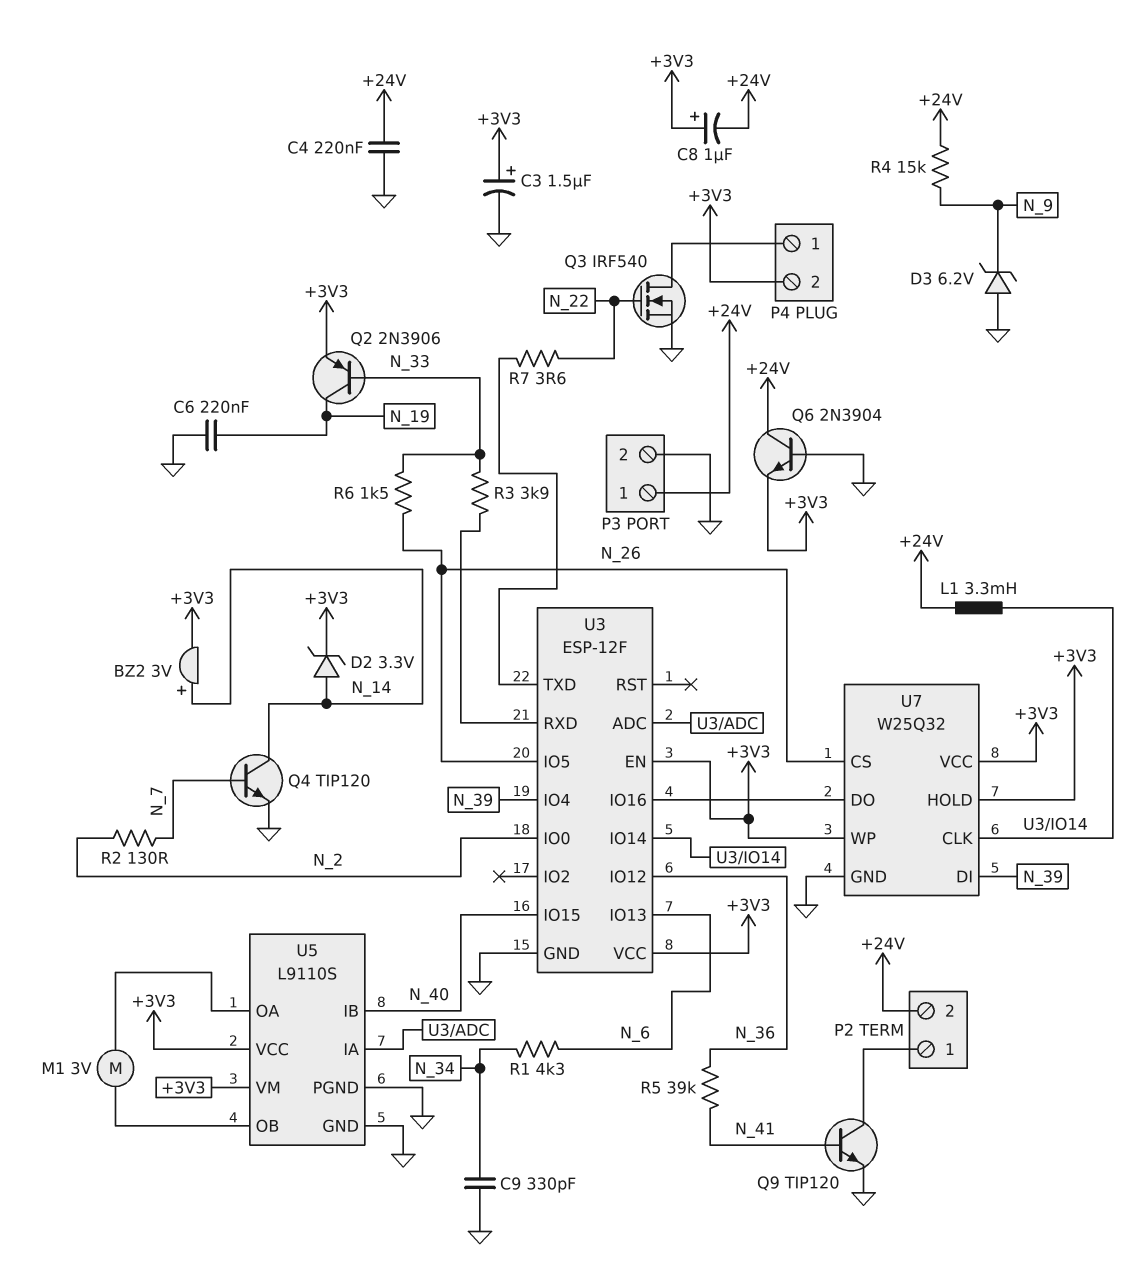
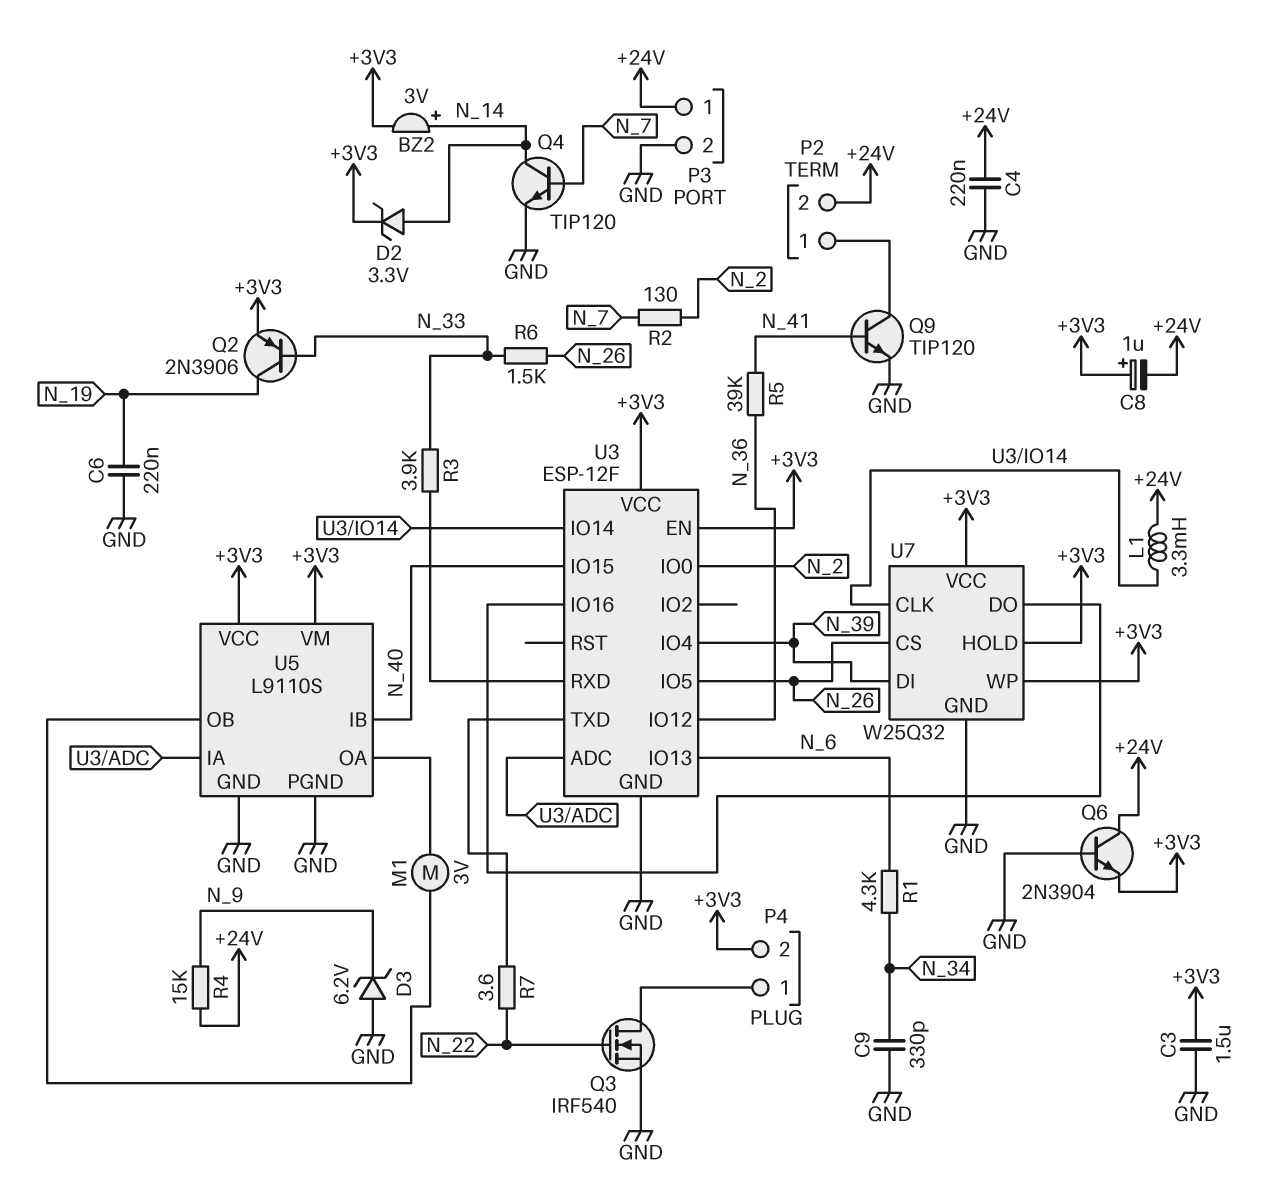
C3: 1.5uF (plus +3V3, minus GND) -> 1.5uF (+3V3, GND)

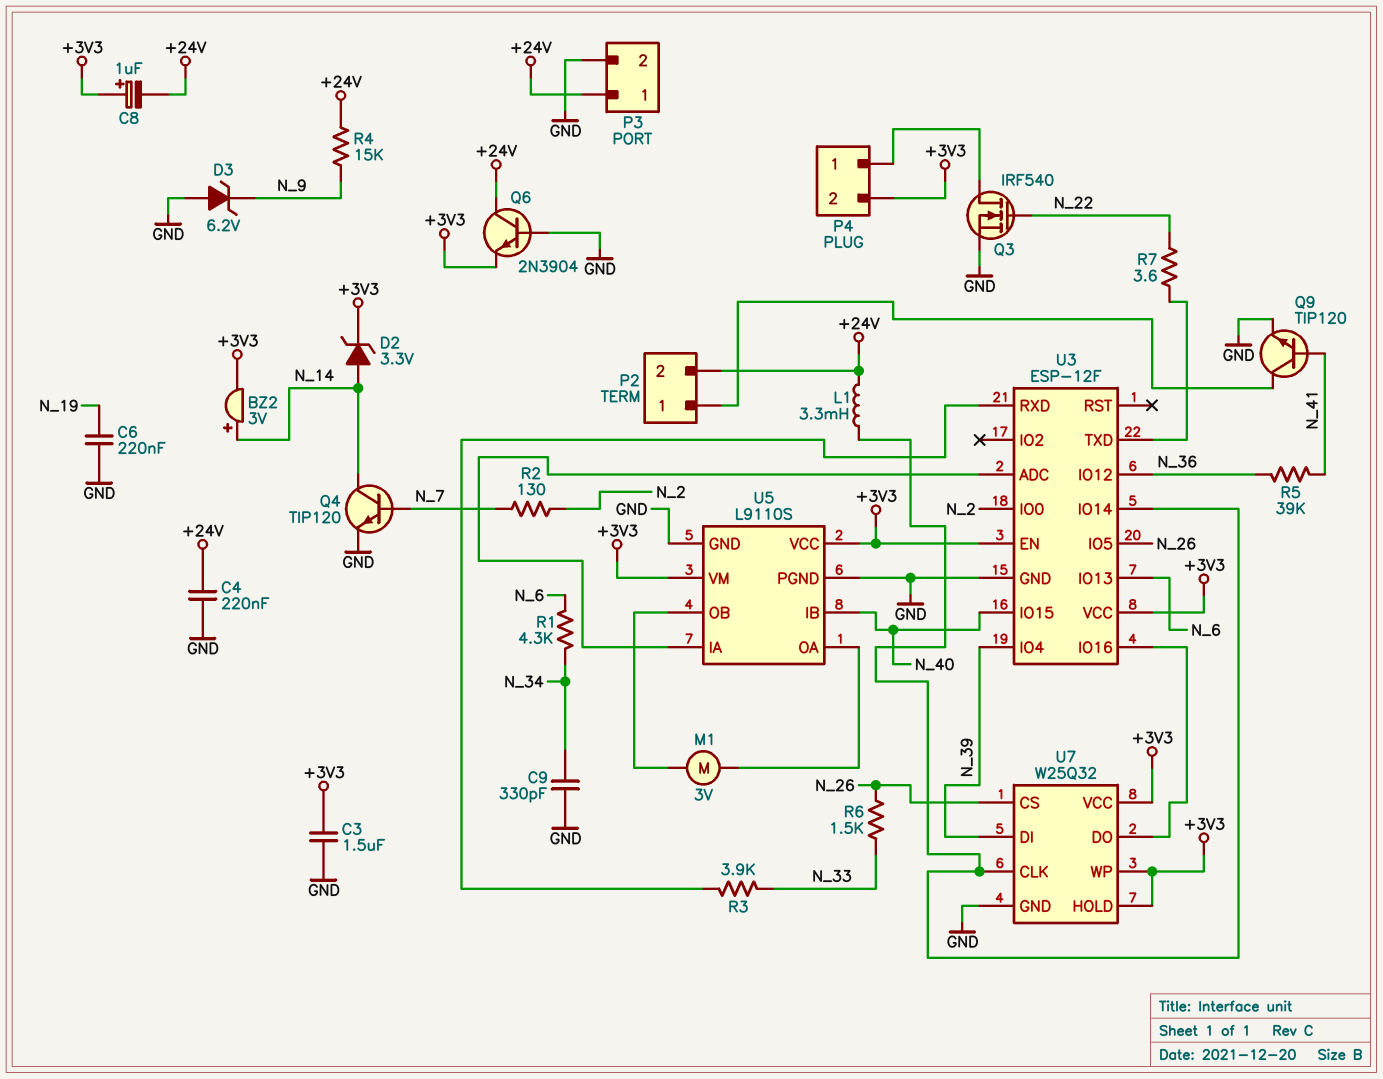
Q2: PNP 2N3906 (B N_33, C N_19, E +3V3) -> none

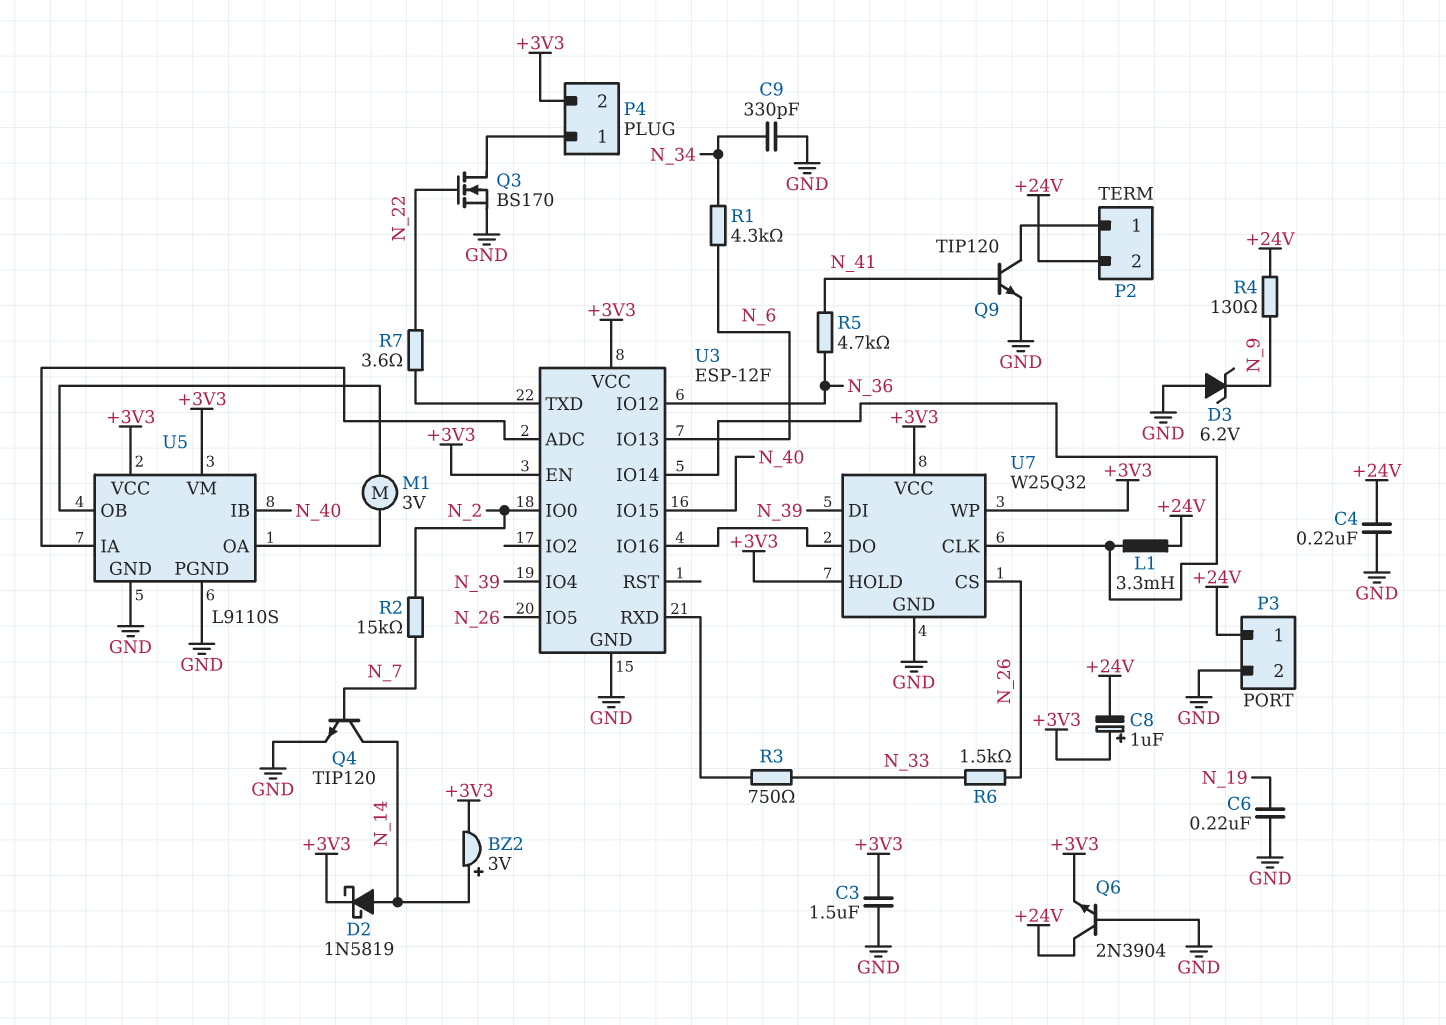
D2: zener 3.3V (A N_14, K +3V3) -> schottky 1N5819 (A N_14, K +3V3)
Q3: NMOS IRF540 (G N_22, D P4/1, S GND) -> NMOS BS170 (G N_22, D P4/1, S GND)
R2: 130 (N_2, N_7) -> 15k (N_2, N_7)
R3: 3.9k (N_33, U3/RXD) -> 750 (N_33, U3/RXD)
R4: 15k (+24V, N_9) -> 130 (+24V, N_9)
R5: 39k (N_36, N_41) -> 4.7k (N_36, N_41)

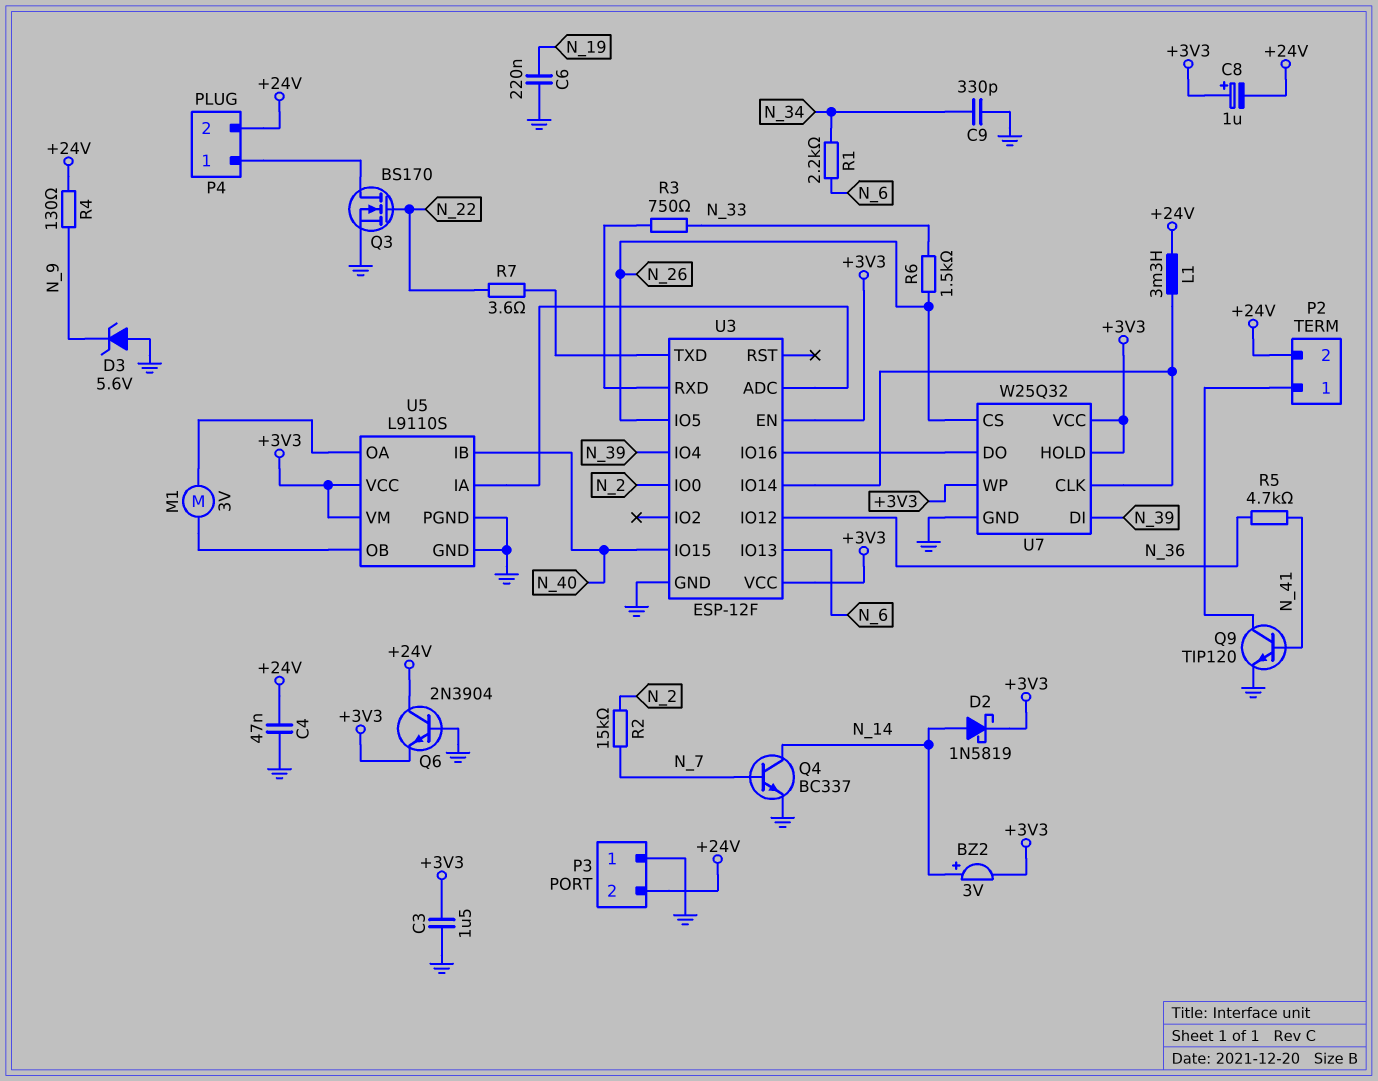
C4: 220nF (+24V, GND) -> 47nF (+24V, GND)
D3: zener 6.2V (A GND, K N_9) -> zener 5.6V (A GND, K N_9)
P3 pin 1: +24V -> GND
P3 pin 2: GND -> +24V
P4 pin 2: +3V3 -> +24V
Q4: NPN TIP120 (B N_7, C N_14, E GND) -> NPN BC337 (B N_7, C N_14, E GND)
R1: 4.3k (N_6, N_34) -> 2.2k (N_6, N_34)

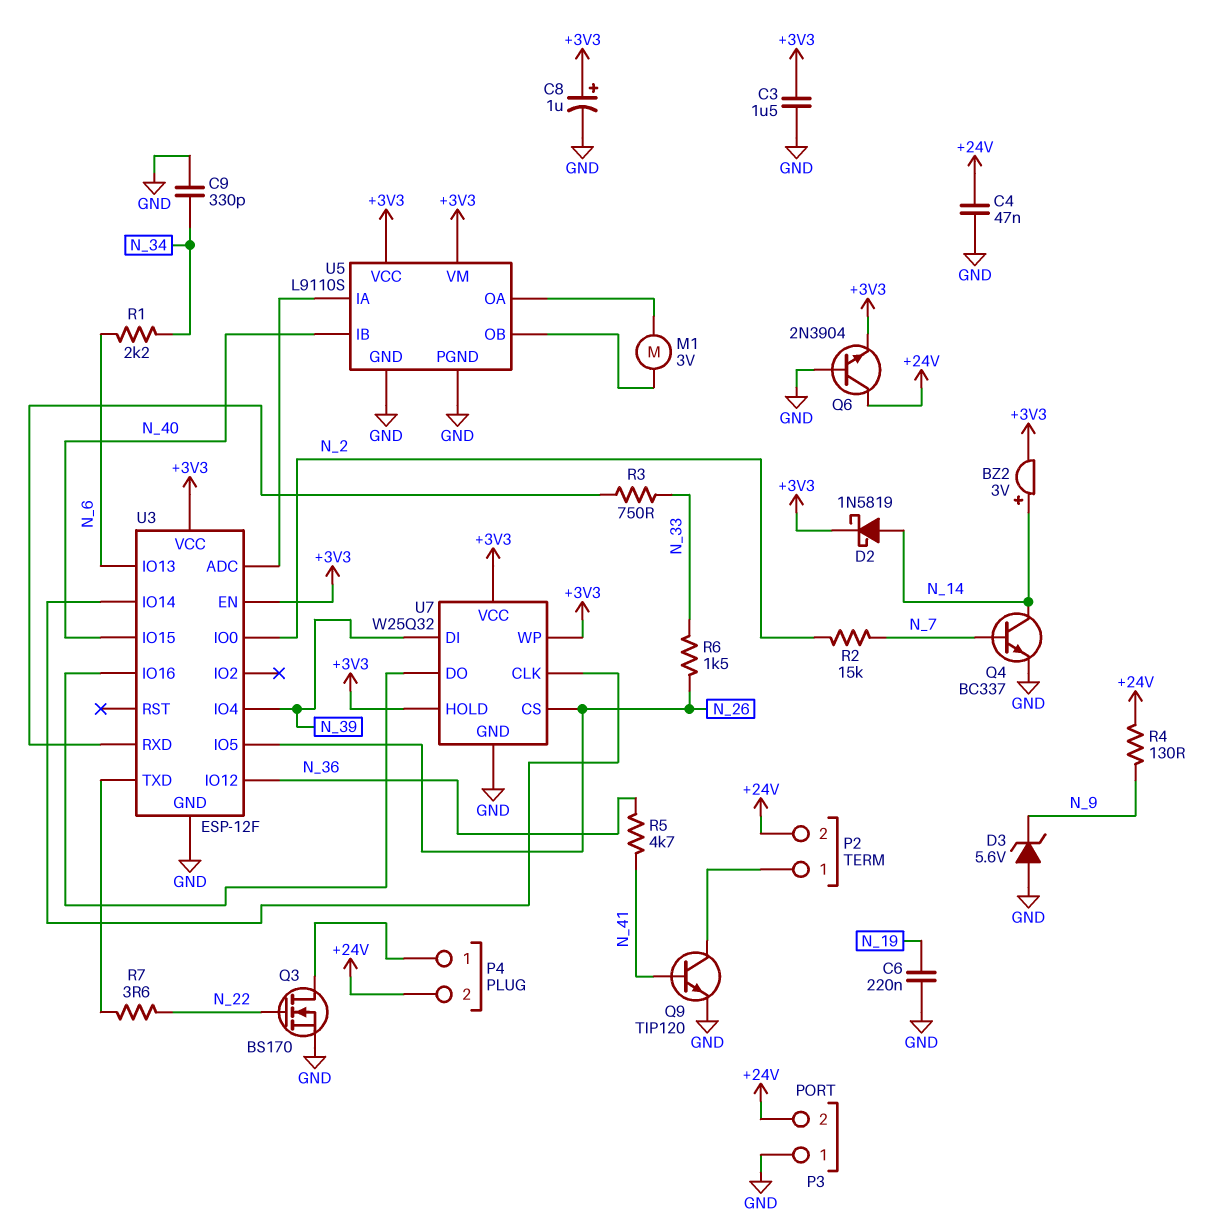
C8: 1uF (plus +3V3, minus +24V) -> 1uF (plus +3V3, minus GND)
L1: 3.3mH (+24V, U3/IO14) -> none

